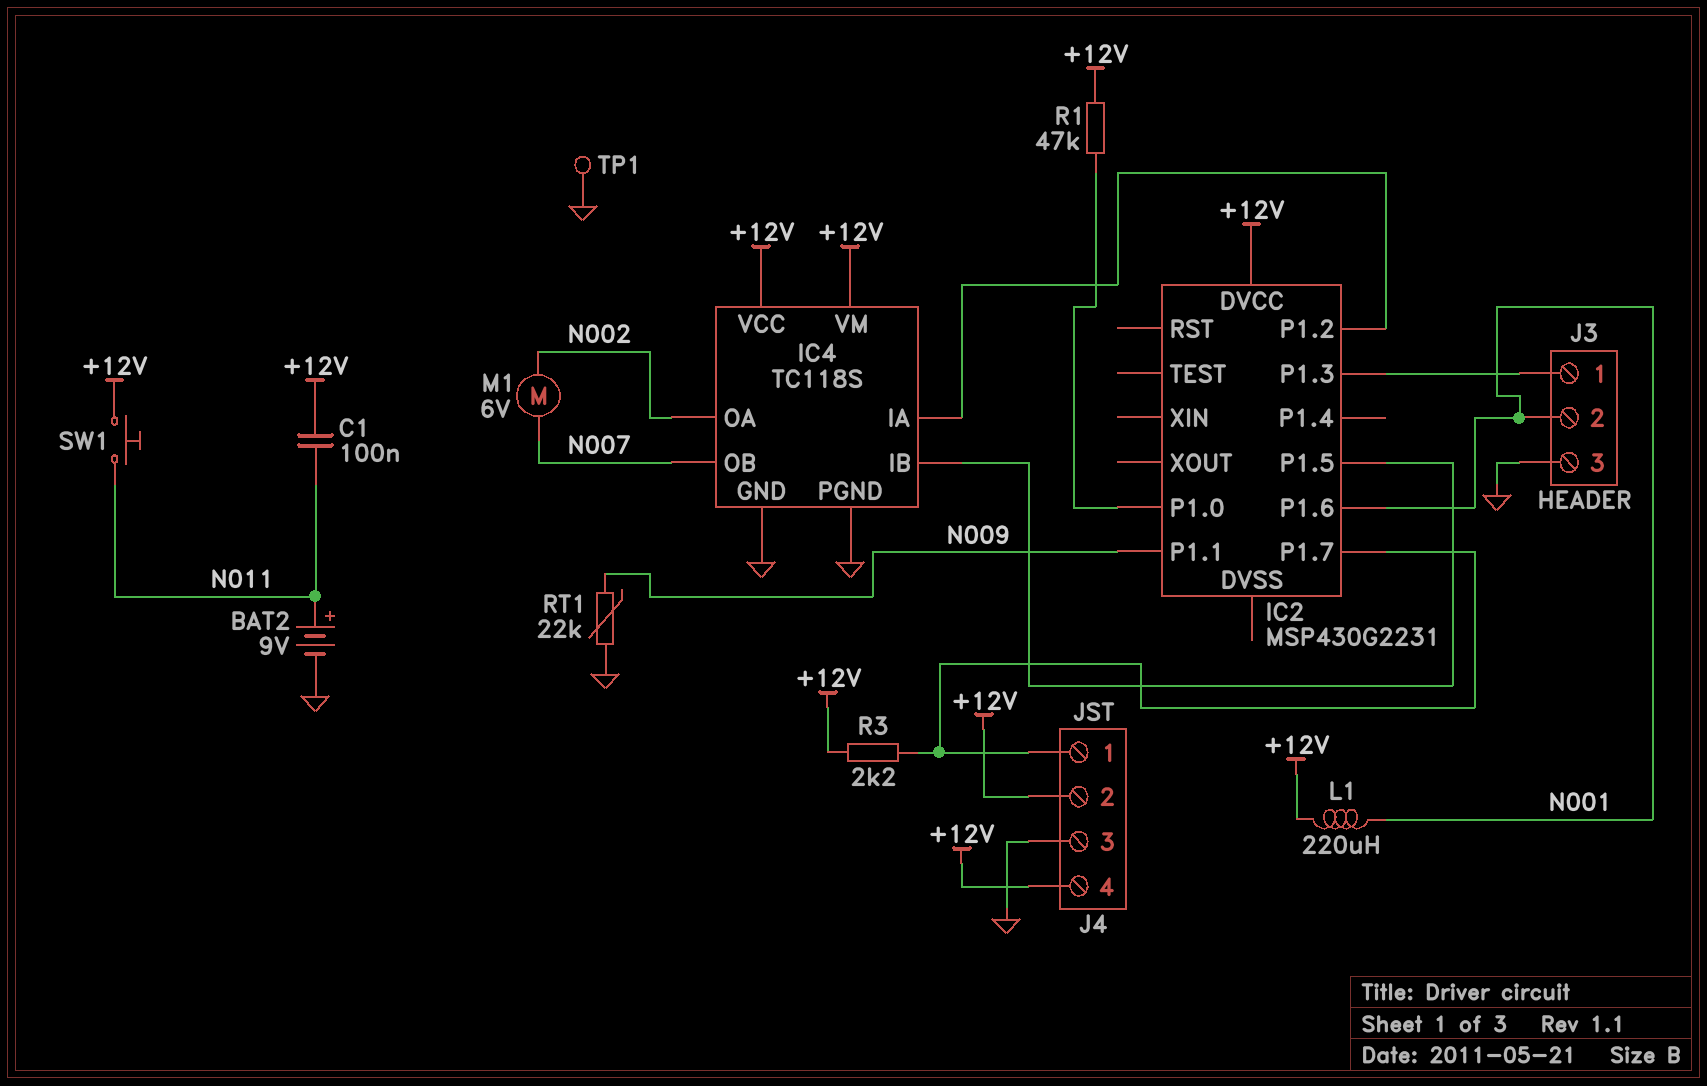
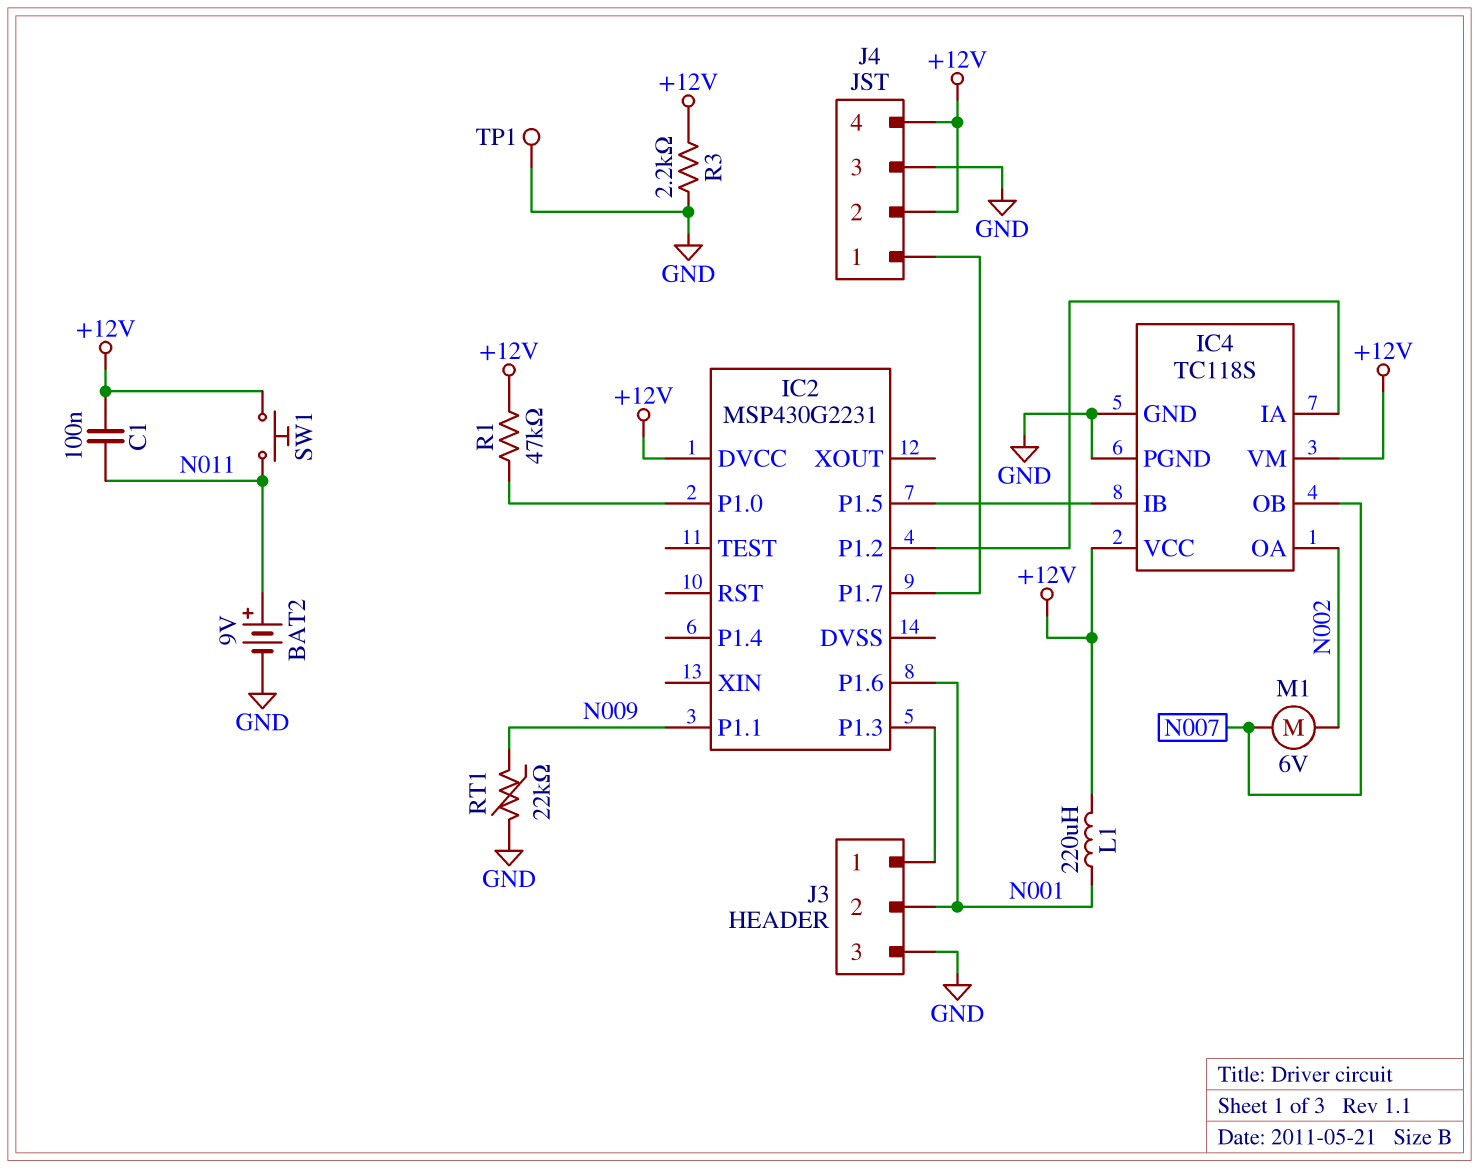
R3: 2.2k (+12V, IC2/P1.7) -> 2.2k (+12V, GND)

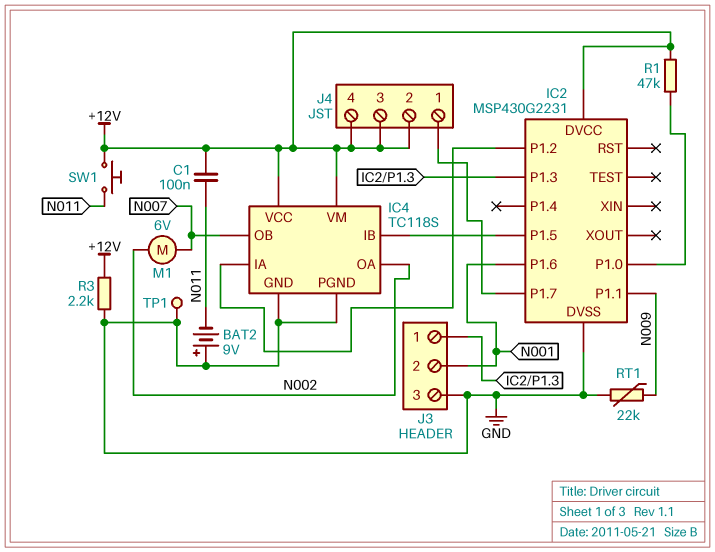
BAT2: 9V (plus N011, minus GND) -> 9V (plus GND, minus N011)
IC2 pin DVSS: none -> GND
J4 pin 3: GND -> +12V
L1: 220uH (+12V, N001) -> none

